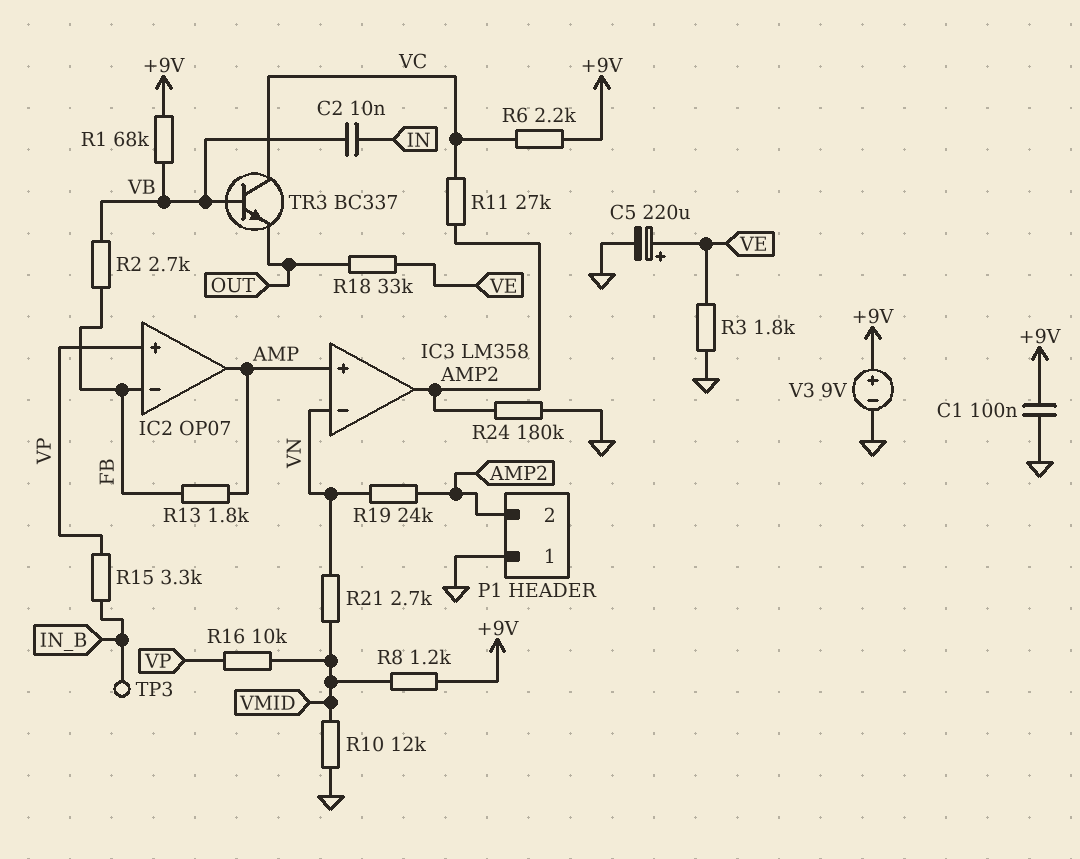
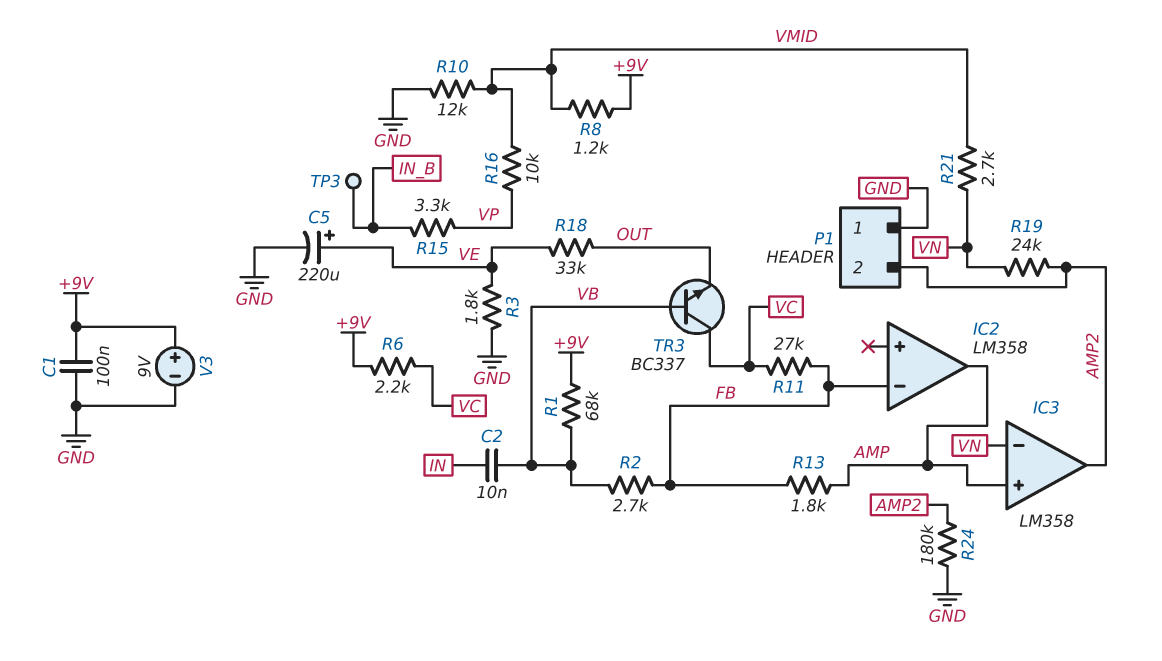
IC2: OP07 -> LM358
IC2 pin in+: VP -> none
R11: 27k (AMP2, VC) -> 27k (FB, VC)

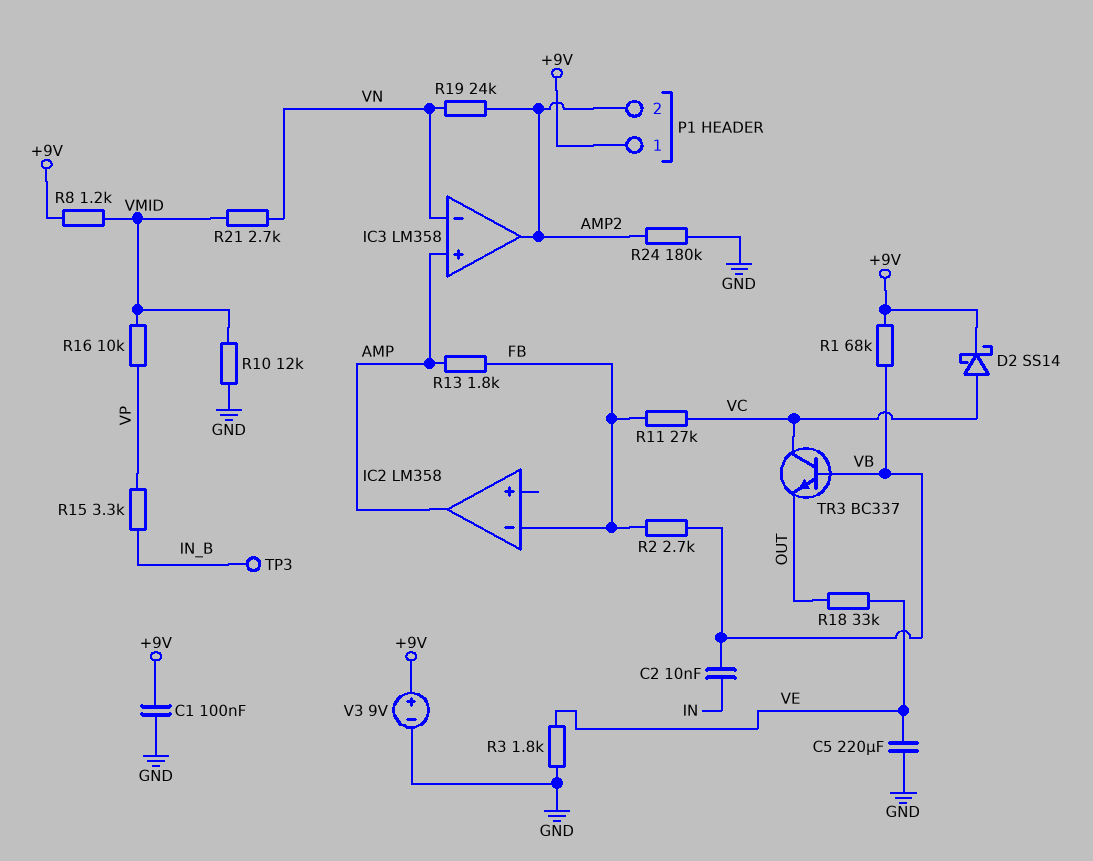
C5: 220uF (plus VE, minus GND) -> 220uF (GND, VE)
D2: none -> schottky SS14 (A VC, K +9V)
P1 pin 1: GND -> +9V
R6: 2.2k (+9V, VC) -> none

